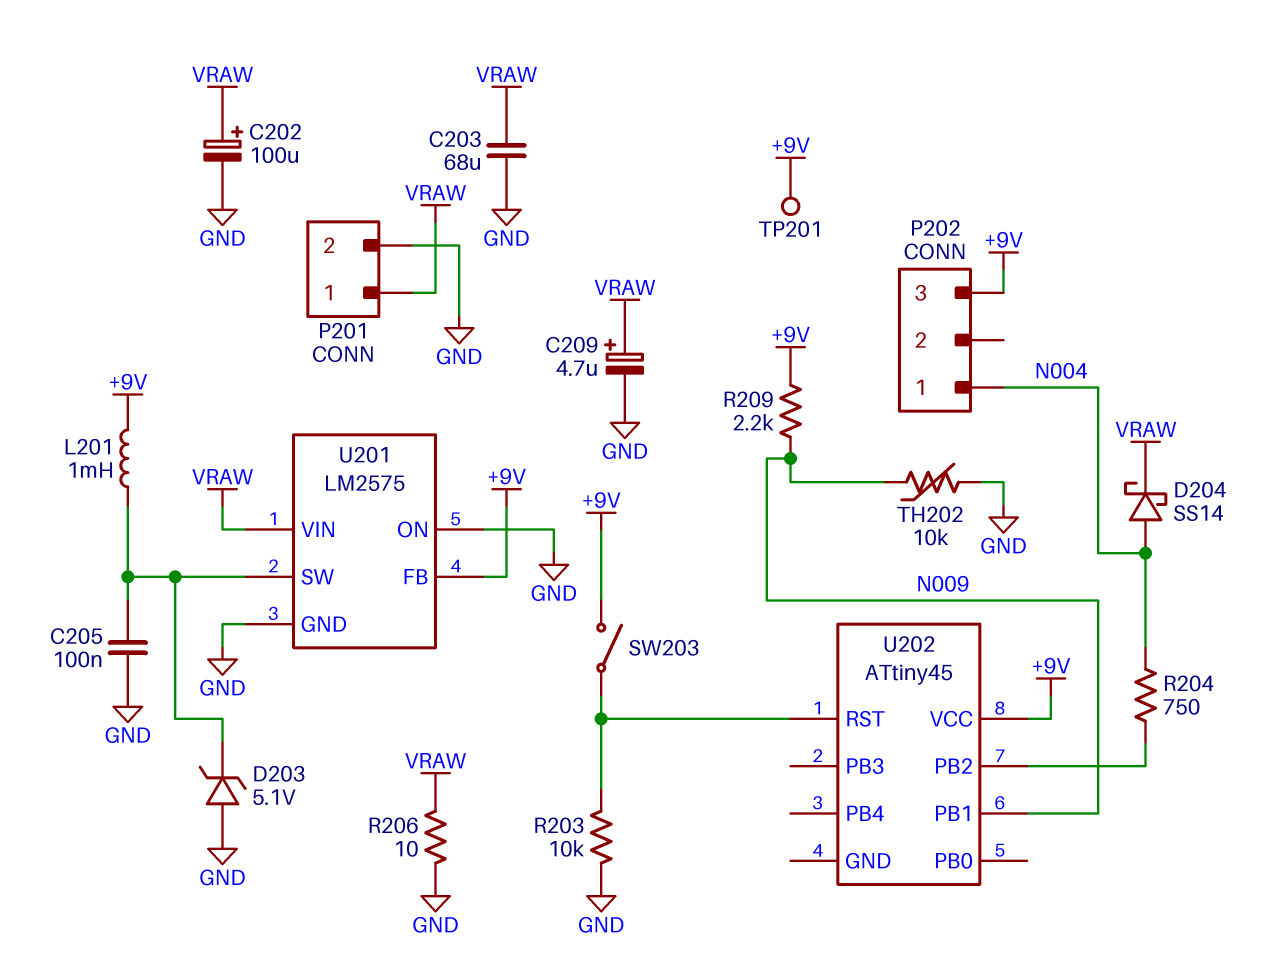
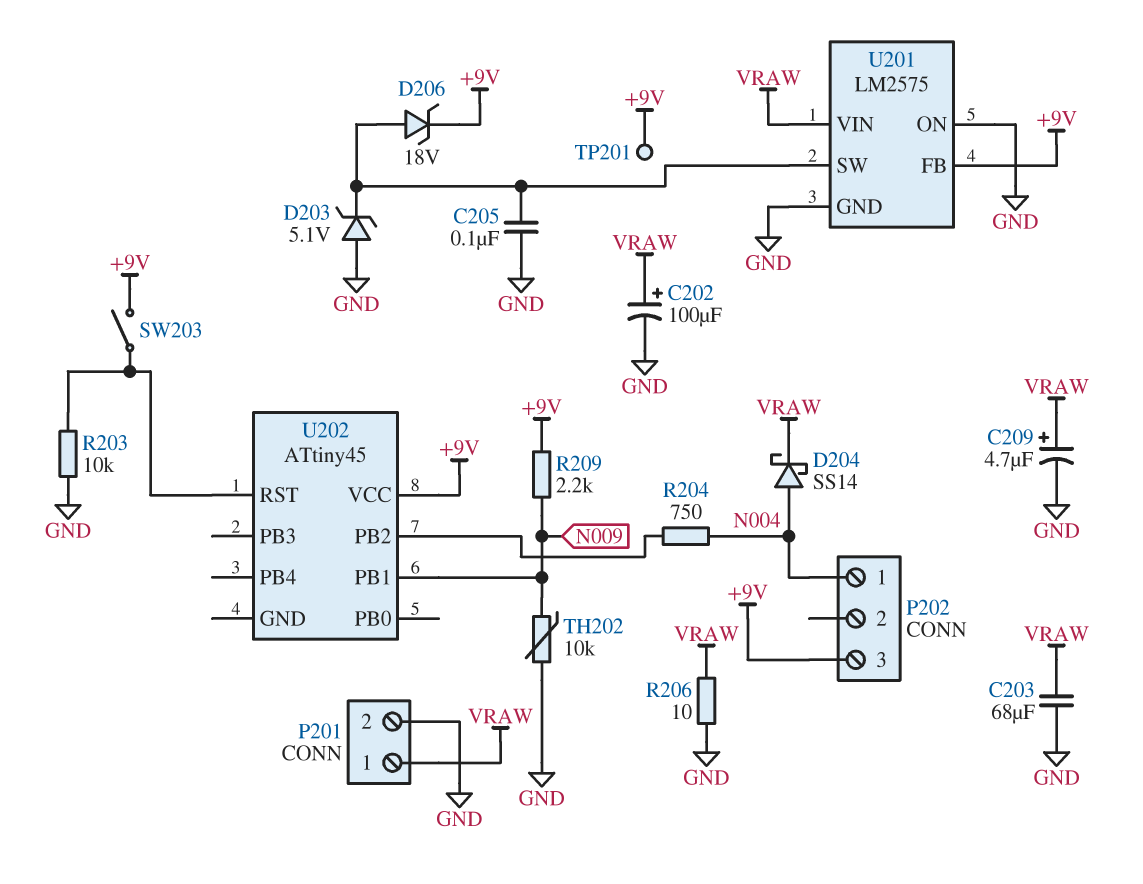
D206: none -> zener 18V (A U201/SW, K +9V)
L201: 1mH (+9V, U201/SW) -> none

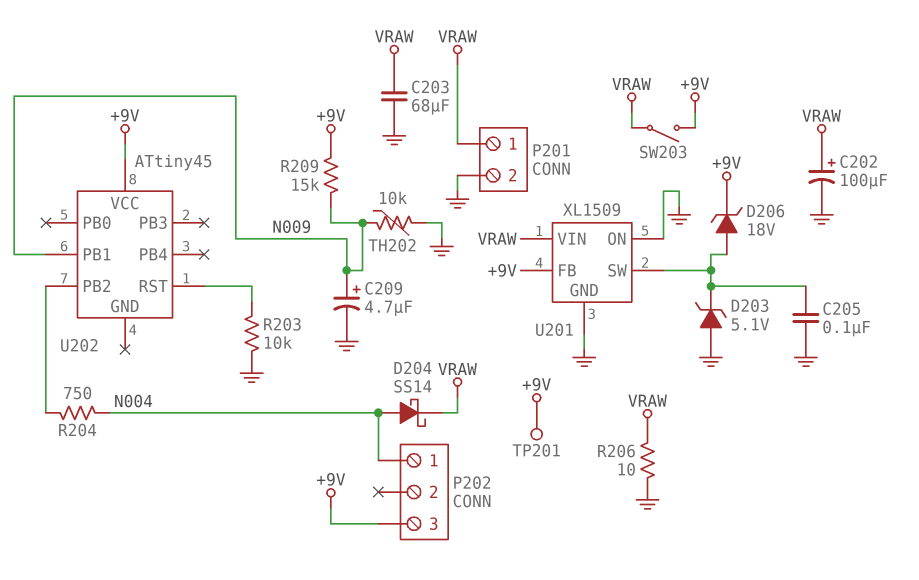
C209: 4.7uF (plus VRAW, minus GND) -> 4.7uF (plus N009, minus GND)
R209: 2.2k (+9V, N009) -> 15k (+9V, N009)
SW203: switch (+9V, U202/RST) -> switch (+9V, VRAW)
U201: LM2575 -> XL1509

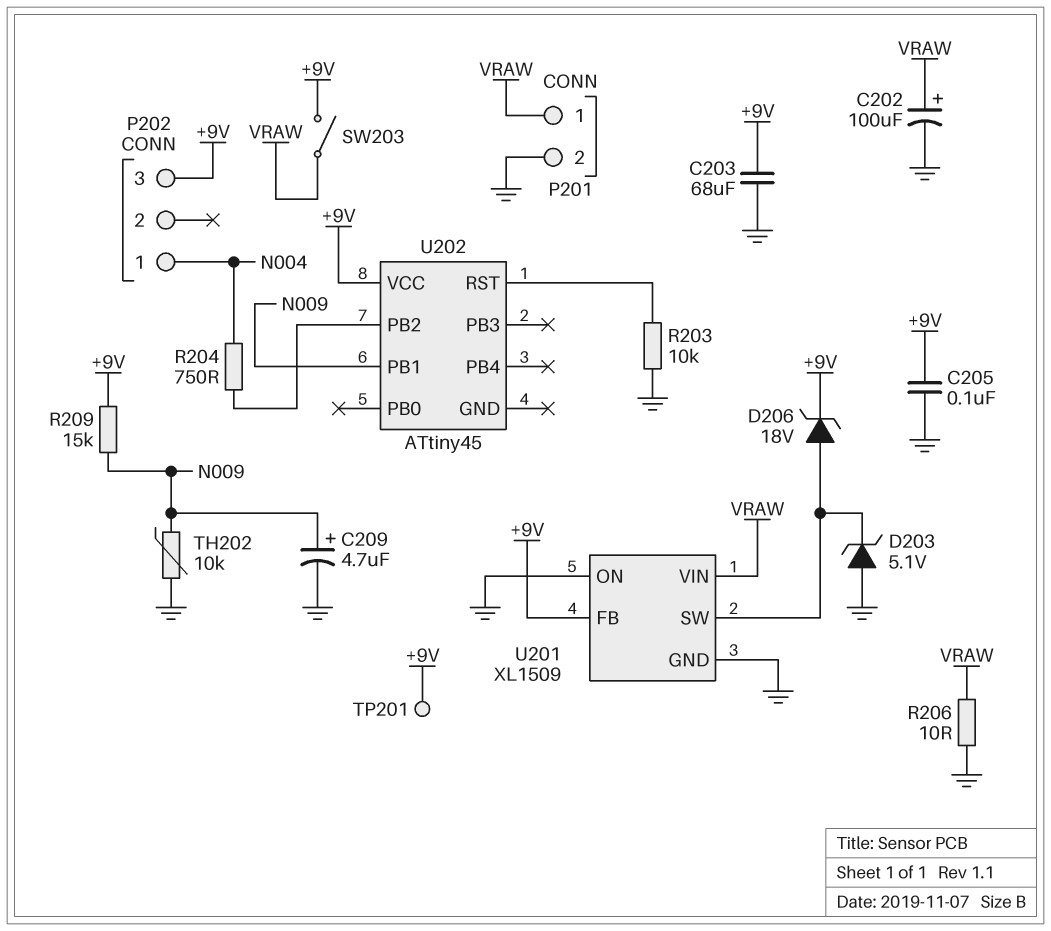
C203: 68uF (GND, VRAW) -> 68uF (+9V, GND)
C205: 100nF (GND, U201/SW) -> 100nF (+9V, GND)
D204: schottky SS14 (A N004, K VRAW) -> none

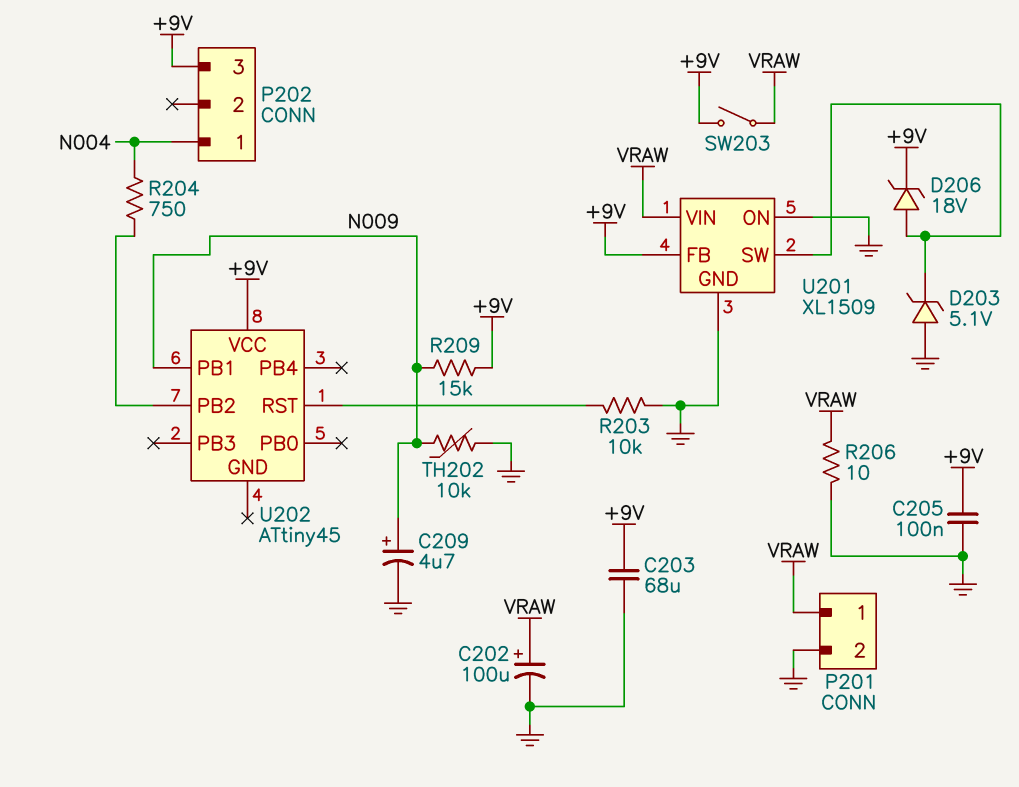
TP201: test point (+9V) -> none

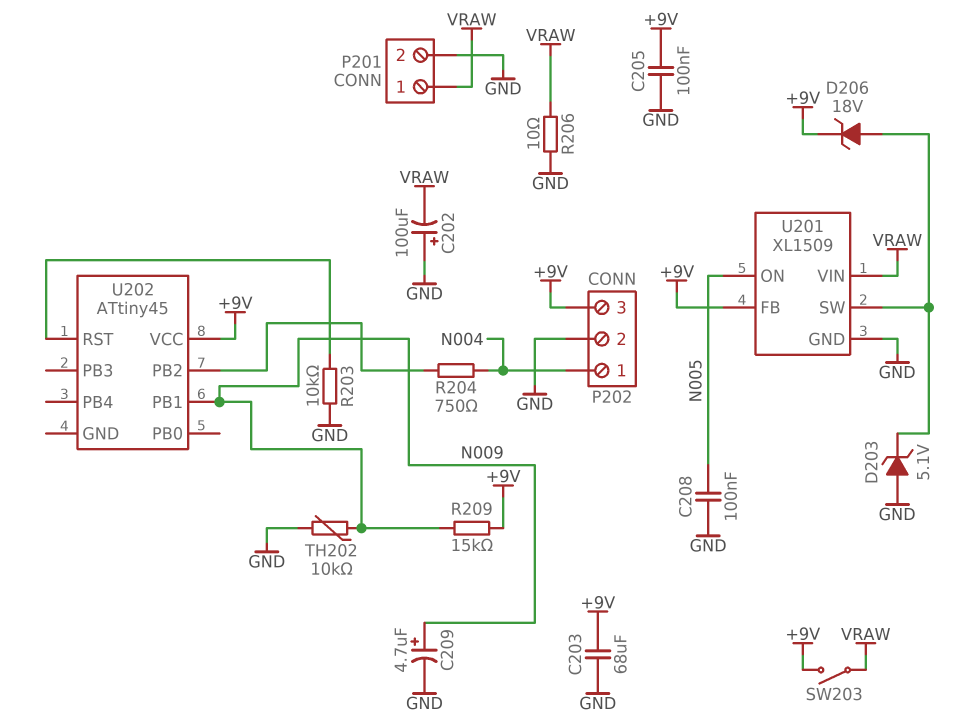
C202: 100uF (plus VRAW, minus GND) -> 100uF (plus GND, minus VRAW)
C208: none -> 100nF (GND, N005)
P202 pin 2: none -> GND
U201 pin ON: GND -> N005

